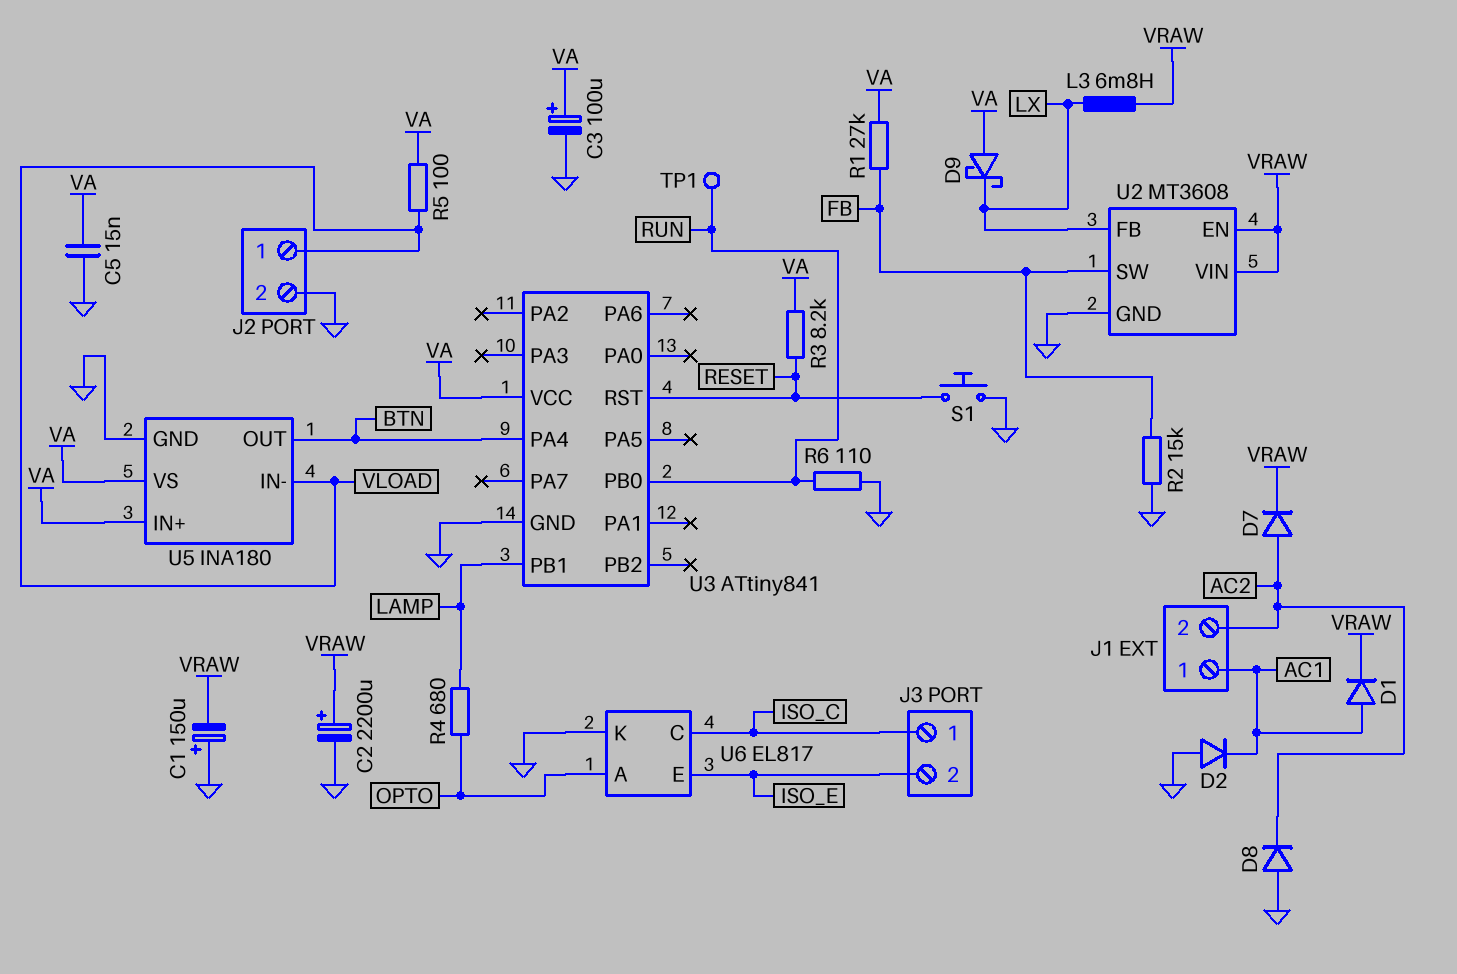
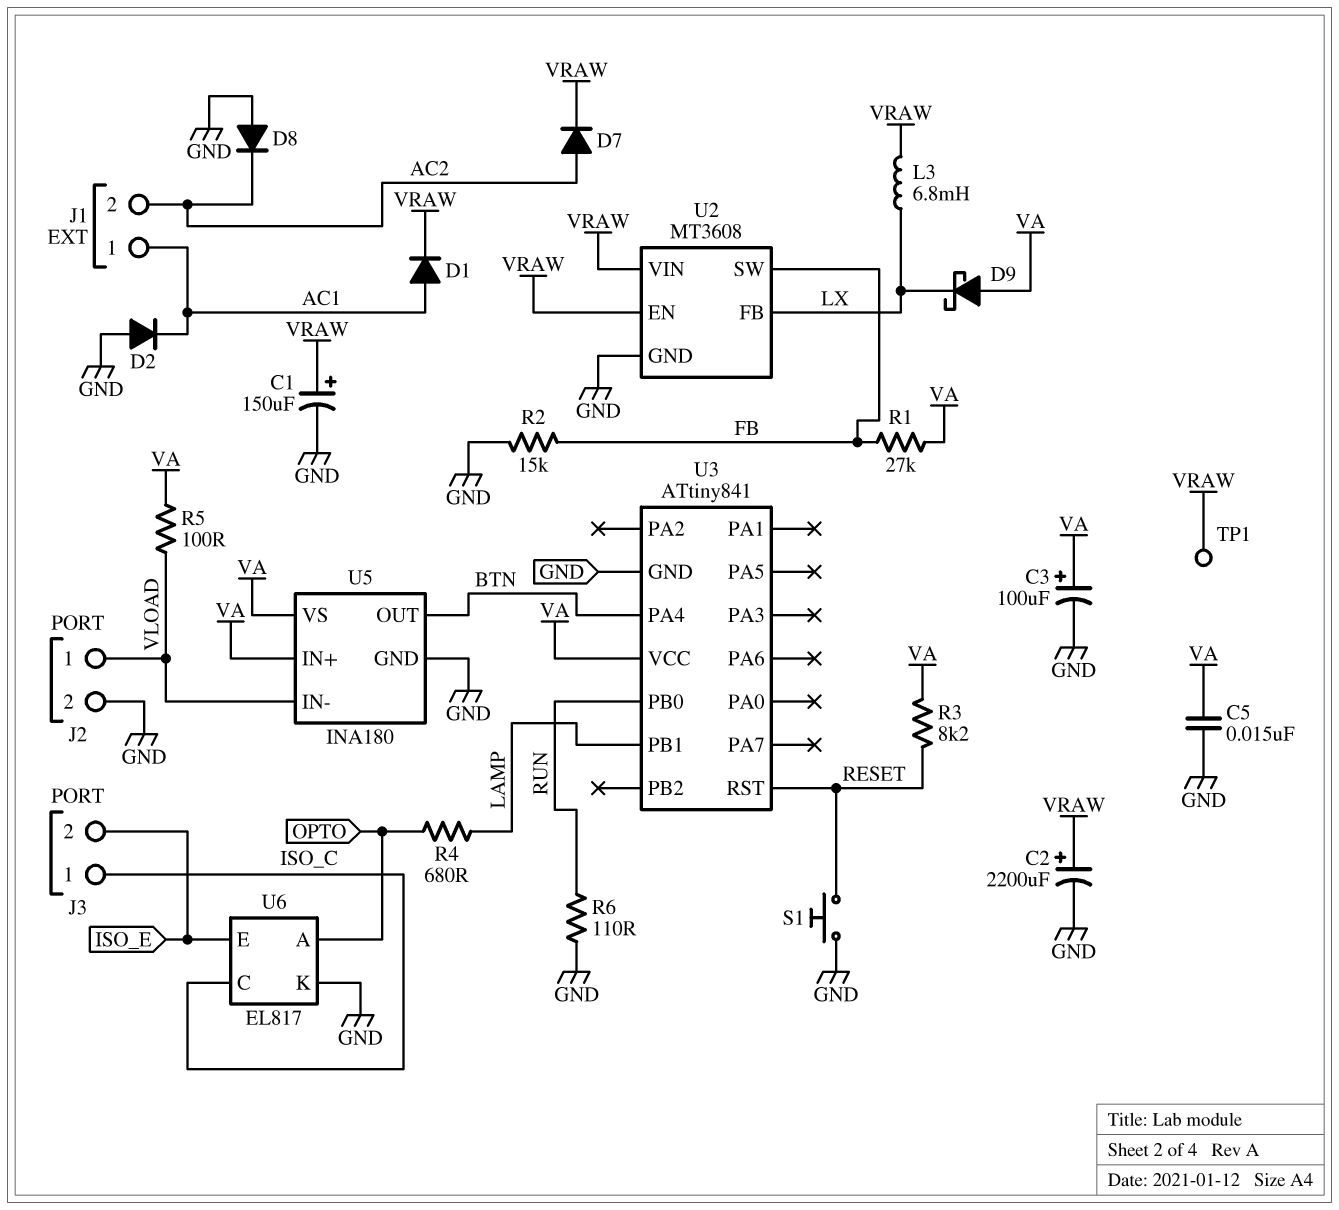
C1: 150uF (plus GND, minus VRAW) -> 150uF (plus VRAW, minus GND)
TP1: test point (RUN) -> test point (VRAW)

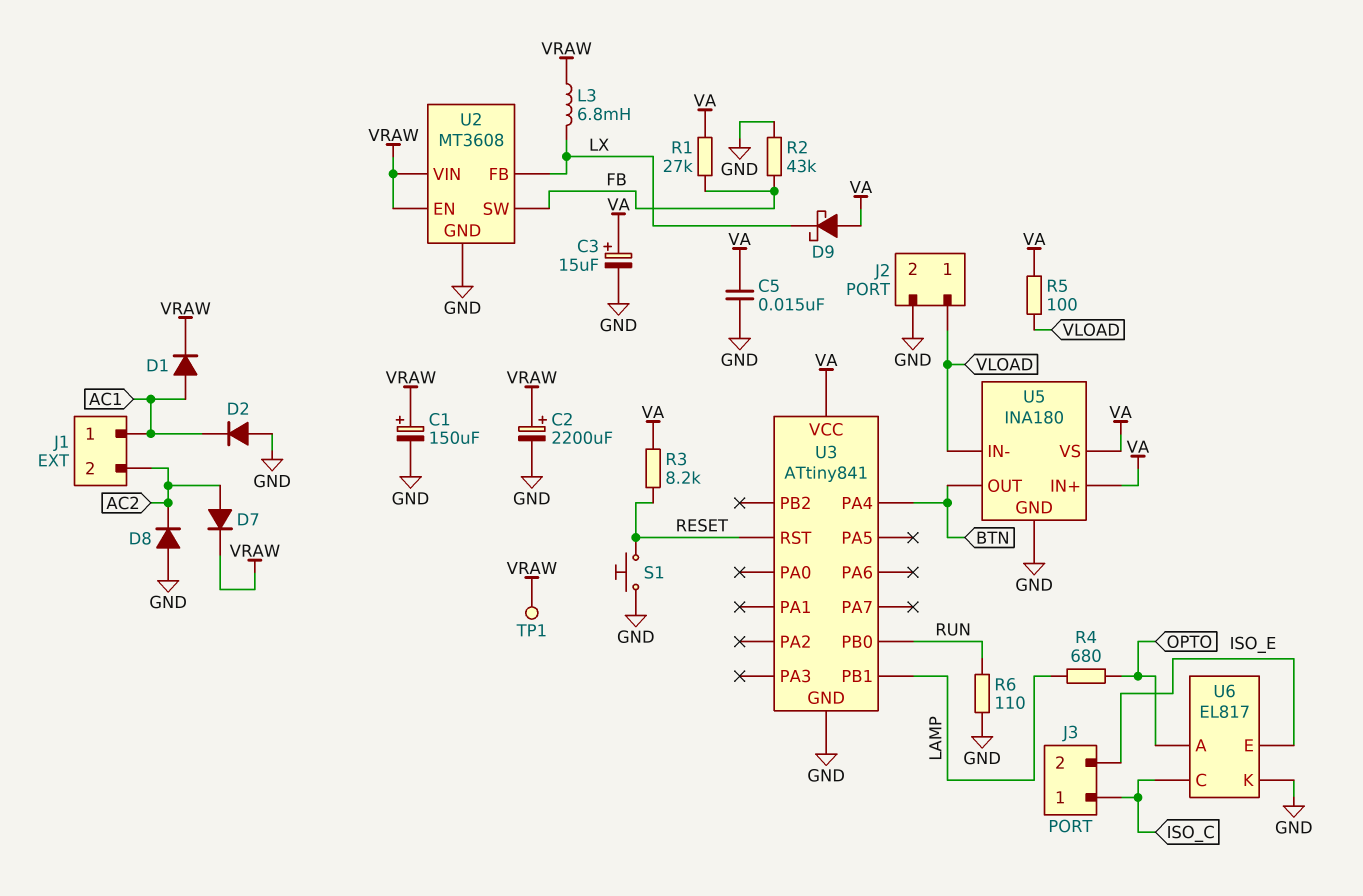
C3: 100uF (plus VA, minus GND) -> 15uF (plus VA, minus GND)
R2: 15k (FB, GND) -> 43k (FB, GND)

